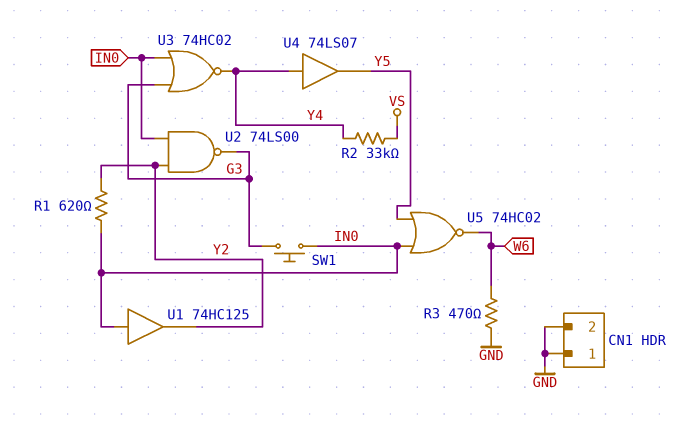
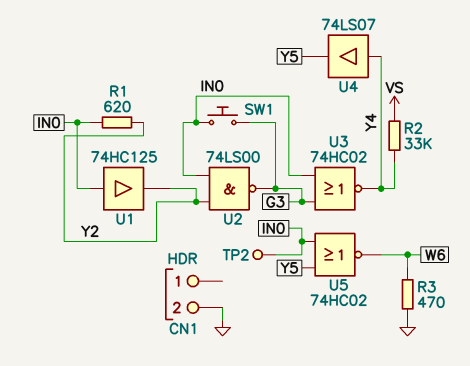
CN1 pin 1: GND -> none
TP2: none -> test point (IN0)

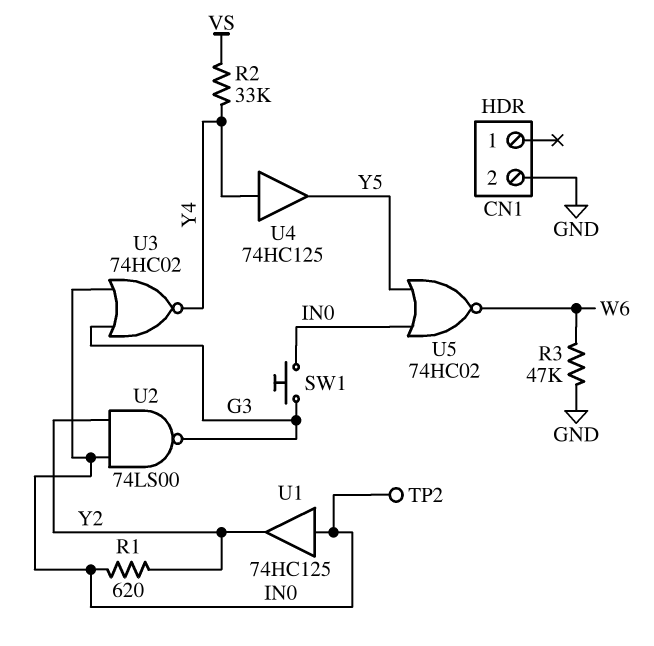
R3: 470 (GND, W6) -> 47k (GND, W6)
U4: buffer 74LS07 (in Y4, out Y5) -> buffer 74HC125 (in Y4, out Y5)

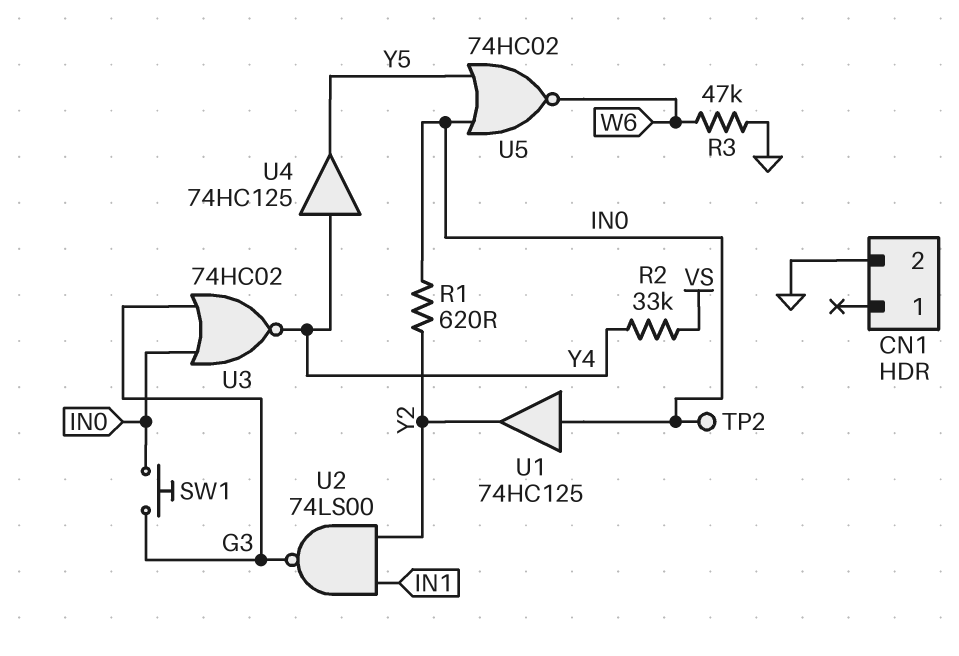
U2: NAND 74LS00 (in IN0, in Y2, out G3) -> NAND 74LS00 (in IN1, in Y2, out G3)

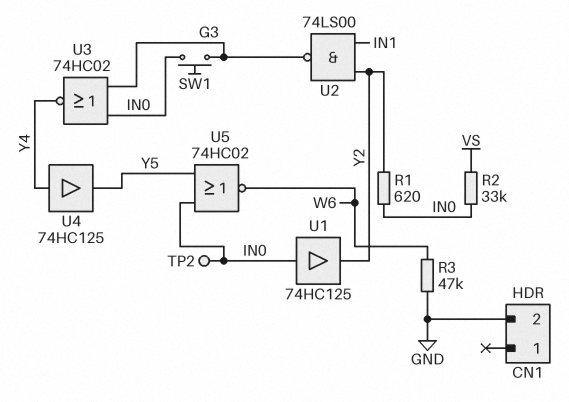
R2: 33k (VS, Y4) -> 33k (IN0, VS)

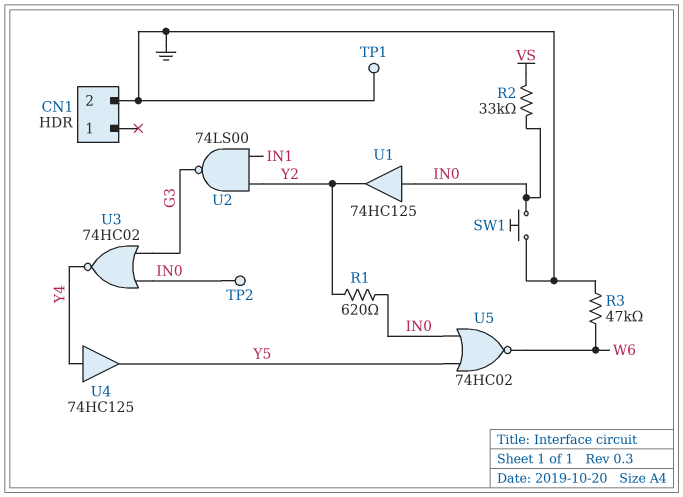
SW1: button (G3, IN0) -> button (GND, IN0)
TP1: none -> test point (GND)

